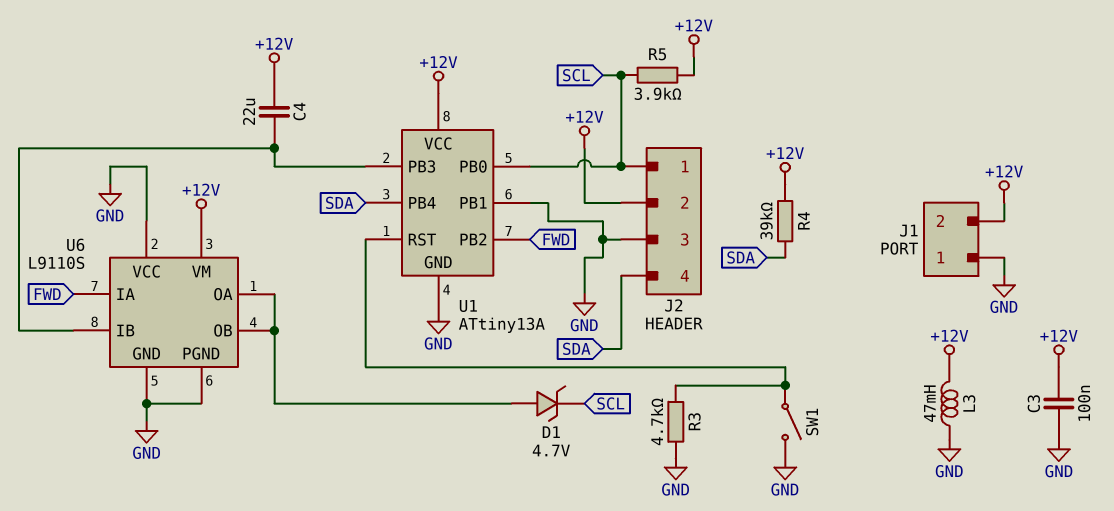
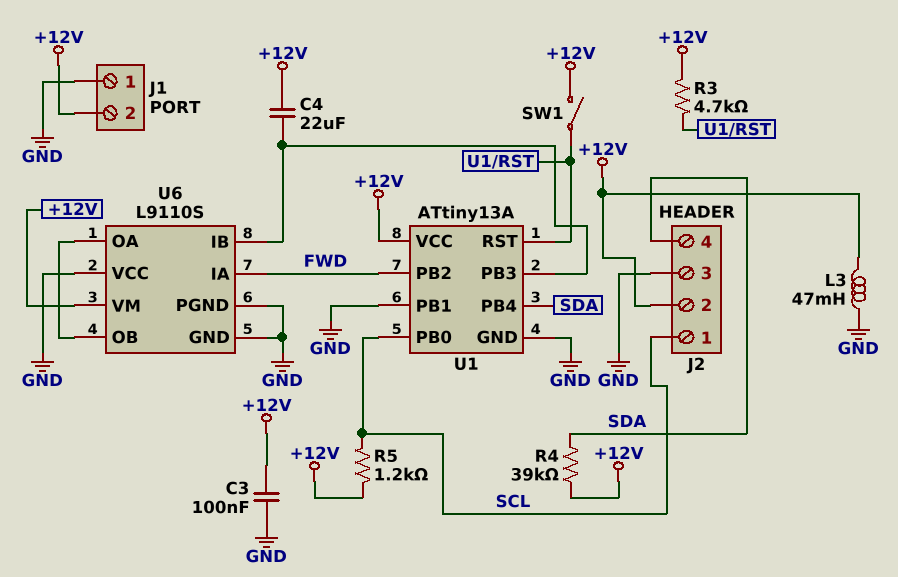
D1: zener 4.7V (A U6/OA, K SCL) -> none
R3: 4.7k (GND, U1/RST) -> 4.7k (+12V, U1/RST)
R5: 3.9k (+12V, SCL) -> 1.2k (+12V, SCL)
SW1: switch (GND, U1/RST) -> switch (+12V, U1/RST)

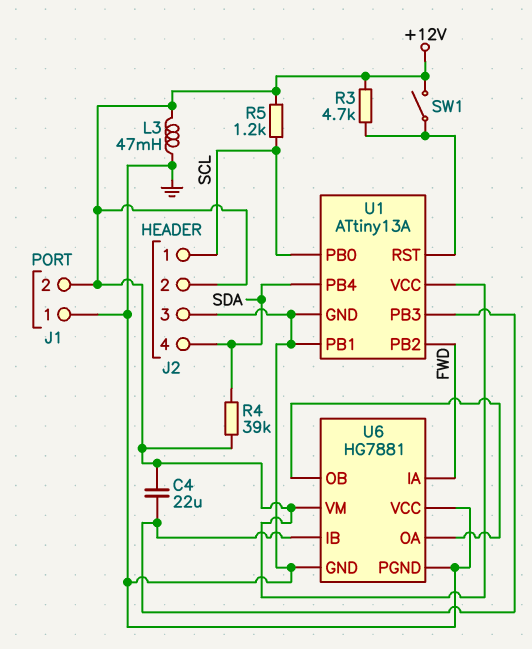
C3: 100nF (+12V, GND) -> none
U6: L9110S -> HG7881

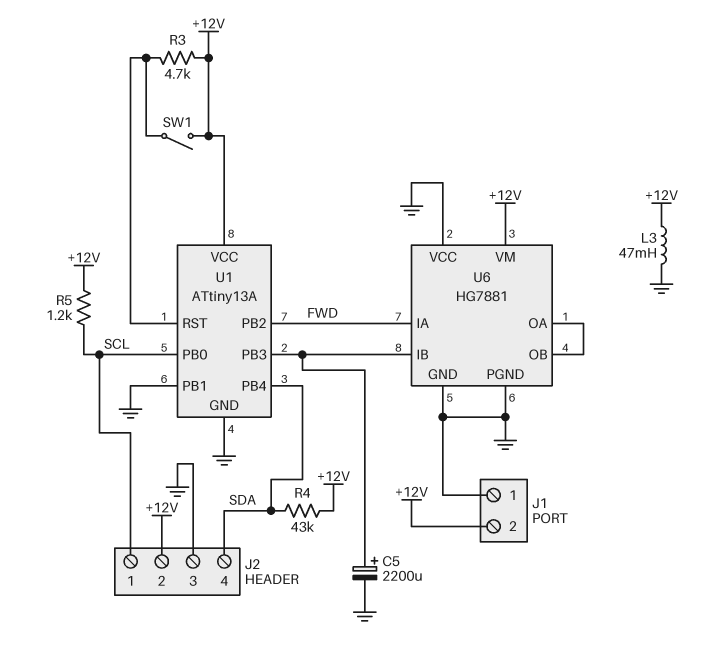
C4: 22uF (+12V, U1/PB3) -> none
C5: none -> 2200uF (plus U1/PB3, minus GND)
R4: 39k (+12V, SDA) -> 43k (+12V, SDA)

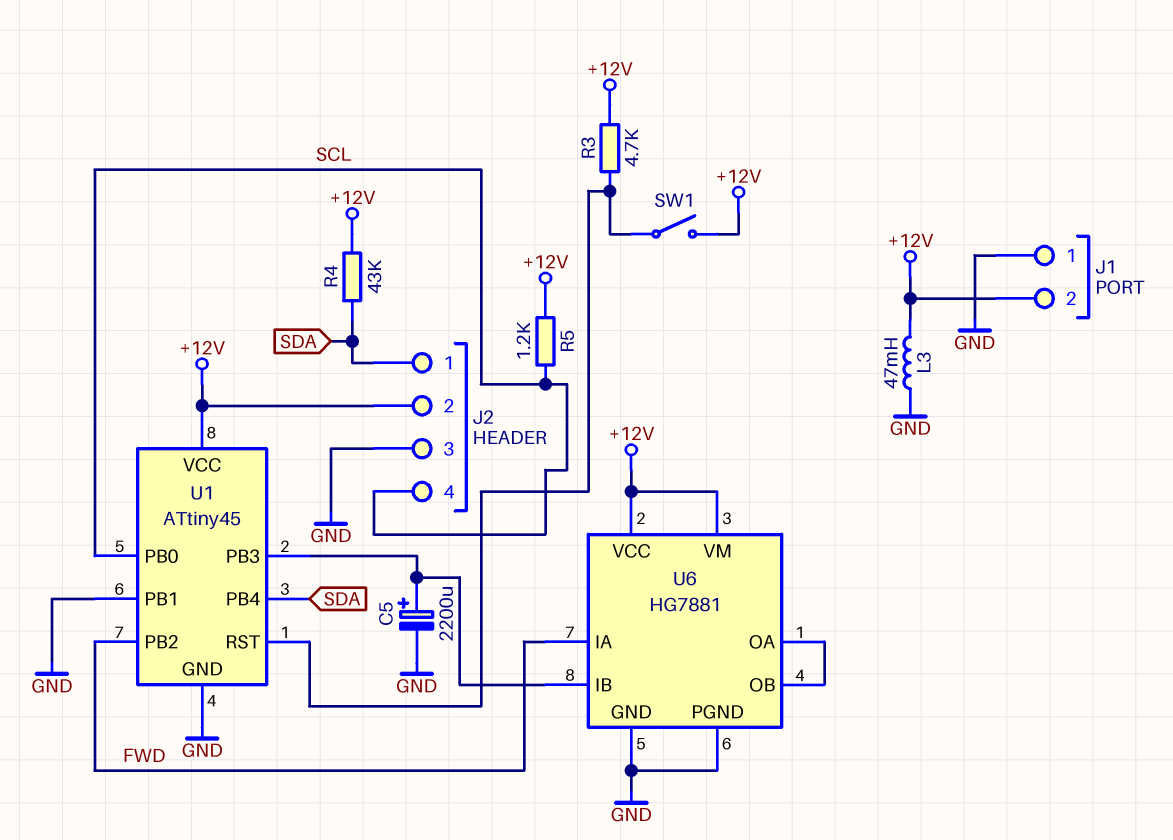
J2 pin 1: SCL -> SDA
J2 pin 4: SDA -> SCL
U1: ATtiny13A -> ATtiny45
U6 pin VCC: GND -> +12V

